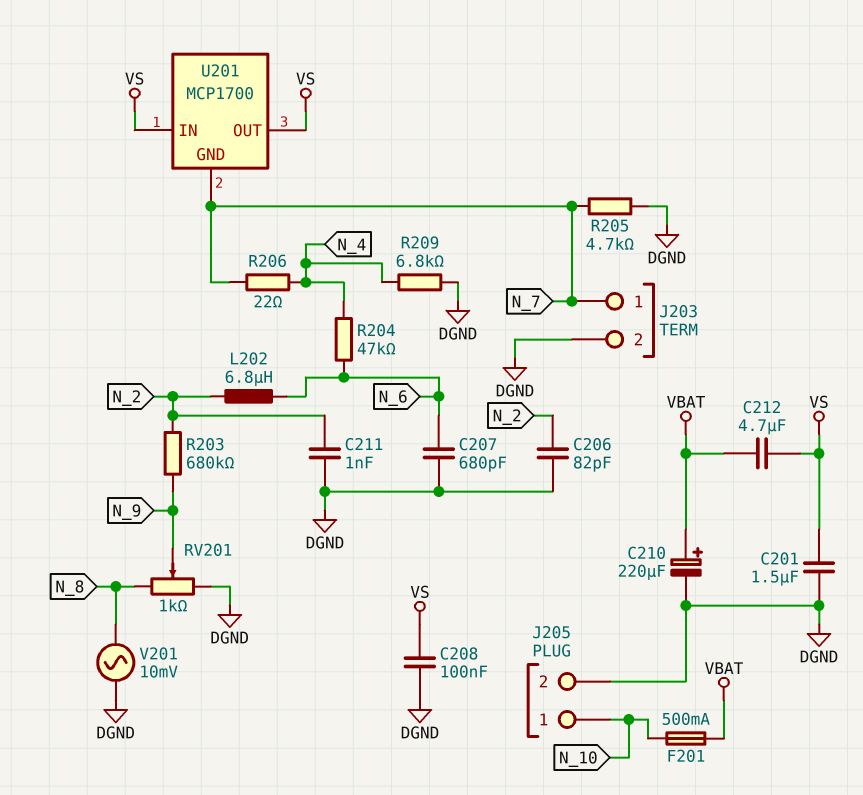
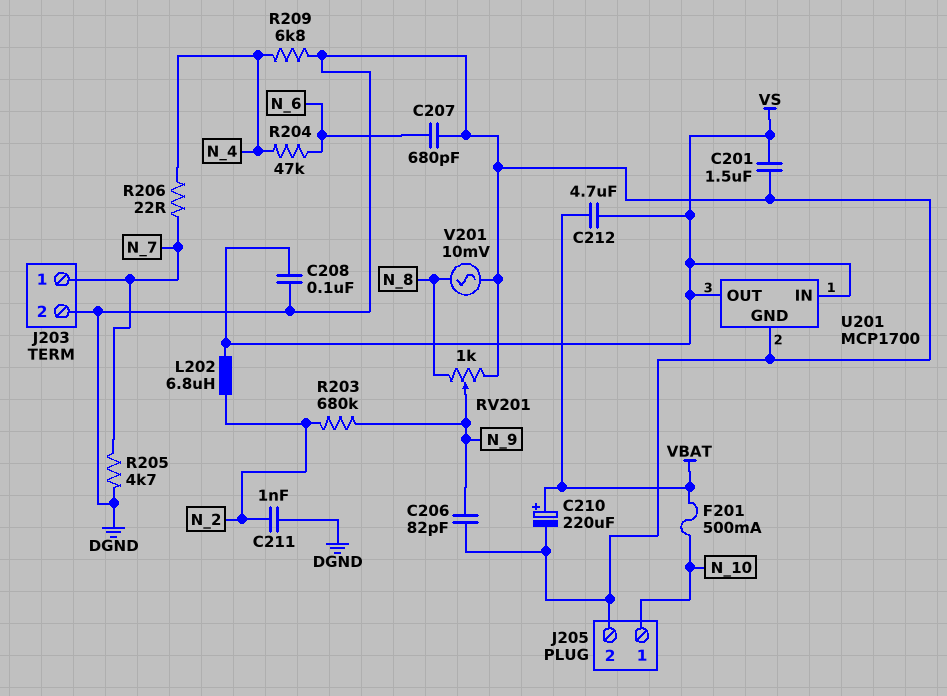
C206: 82pF (DGND, N_2) -> 82pF (DGND, N_9)
L202: 6.8uH (N_2, N_6) -> 6.8uH (N_2, VS)
U201 pin GND: N_7 -> DGND

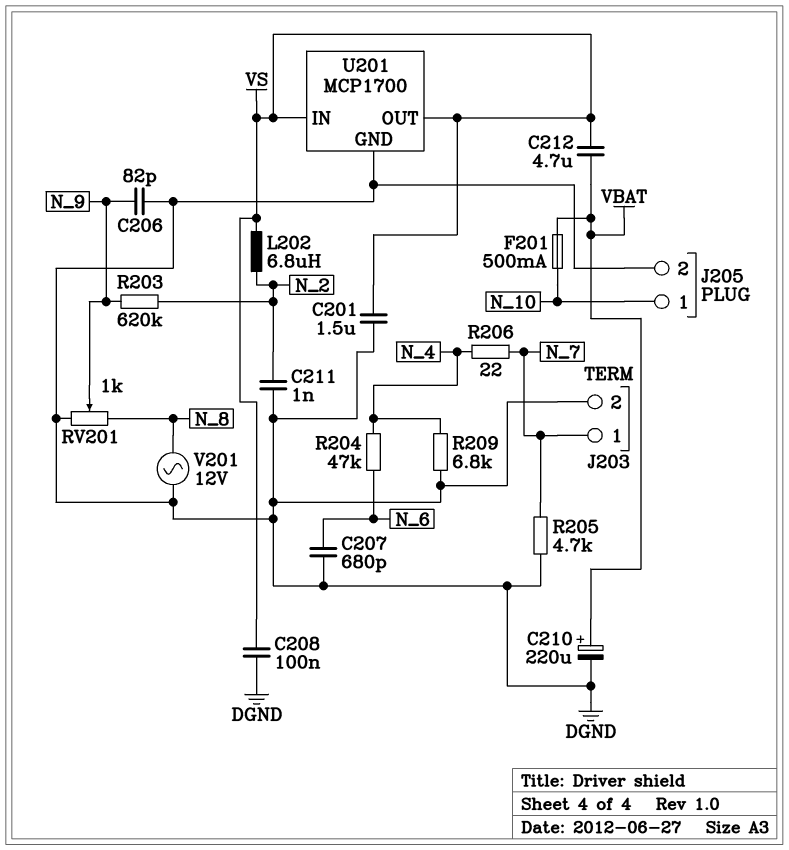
R203: 680k (N_2, N_9) -> 620k (N_2, N_9)
V201: AC 10mV (DGND, N_8) -> AC 12V (DGND, N_8)

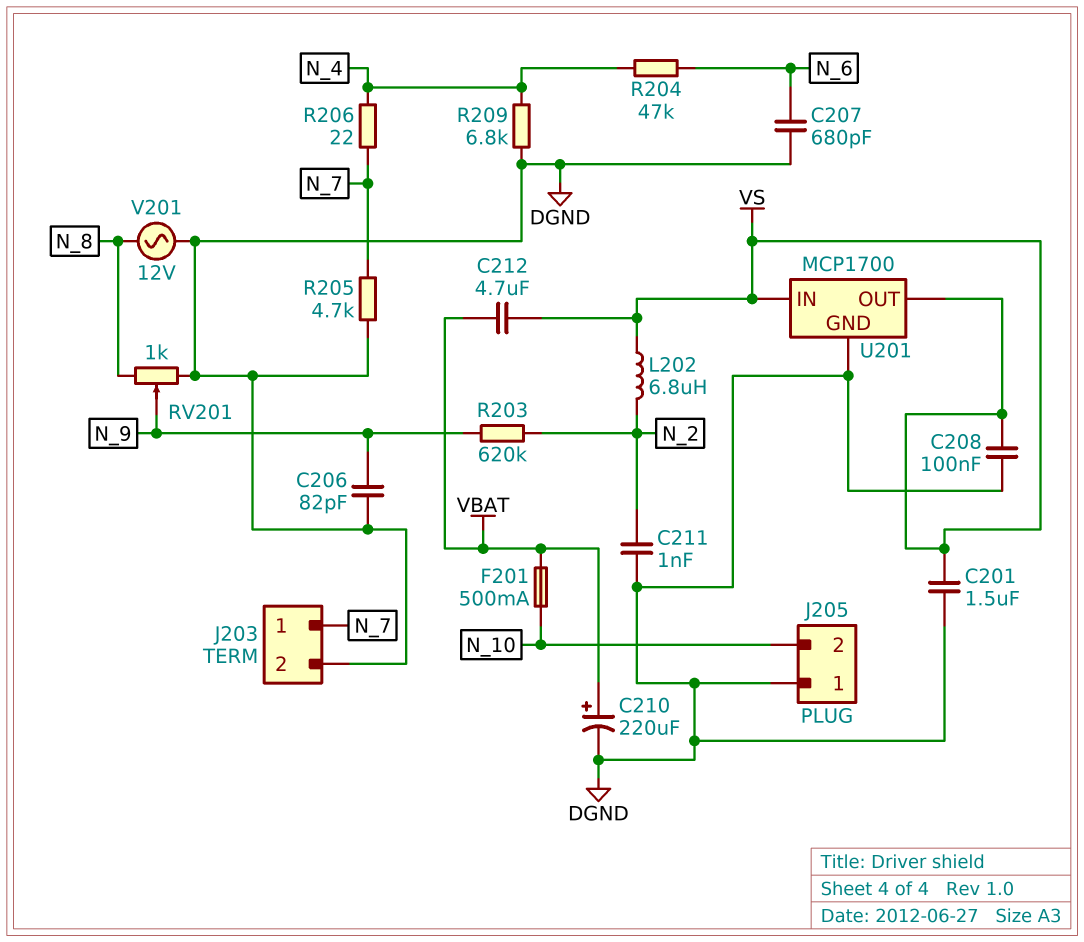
J205 pin 1: N_10 -> DGND
J205 pin 2: DGND -> N_10

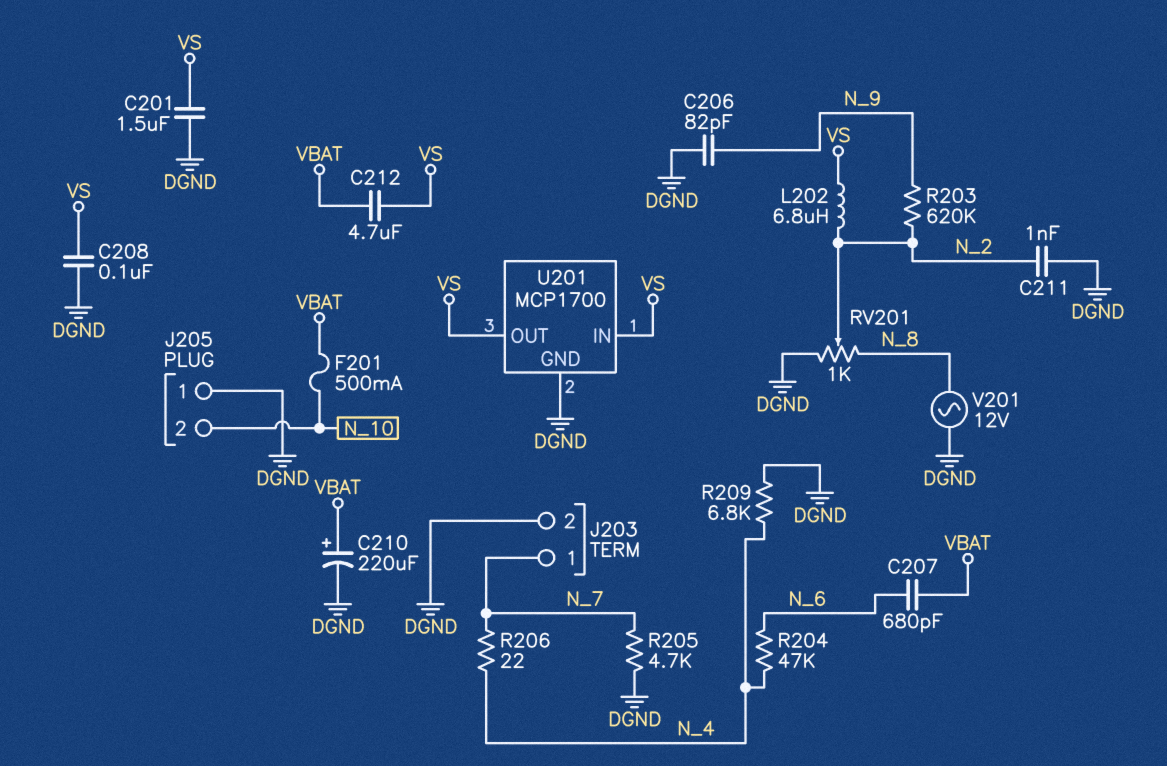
C207: 680pF (DGND, N_6) -> 680pF (N_6, VBAT)
RV201: 1k (DGND, N_8, wiper N_9) -> 1k (DGND, N_8, wiper N_2)

